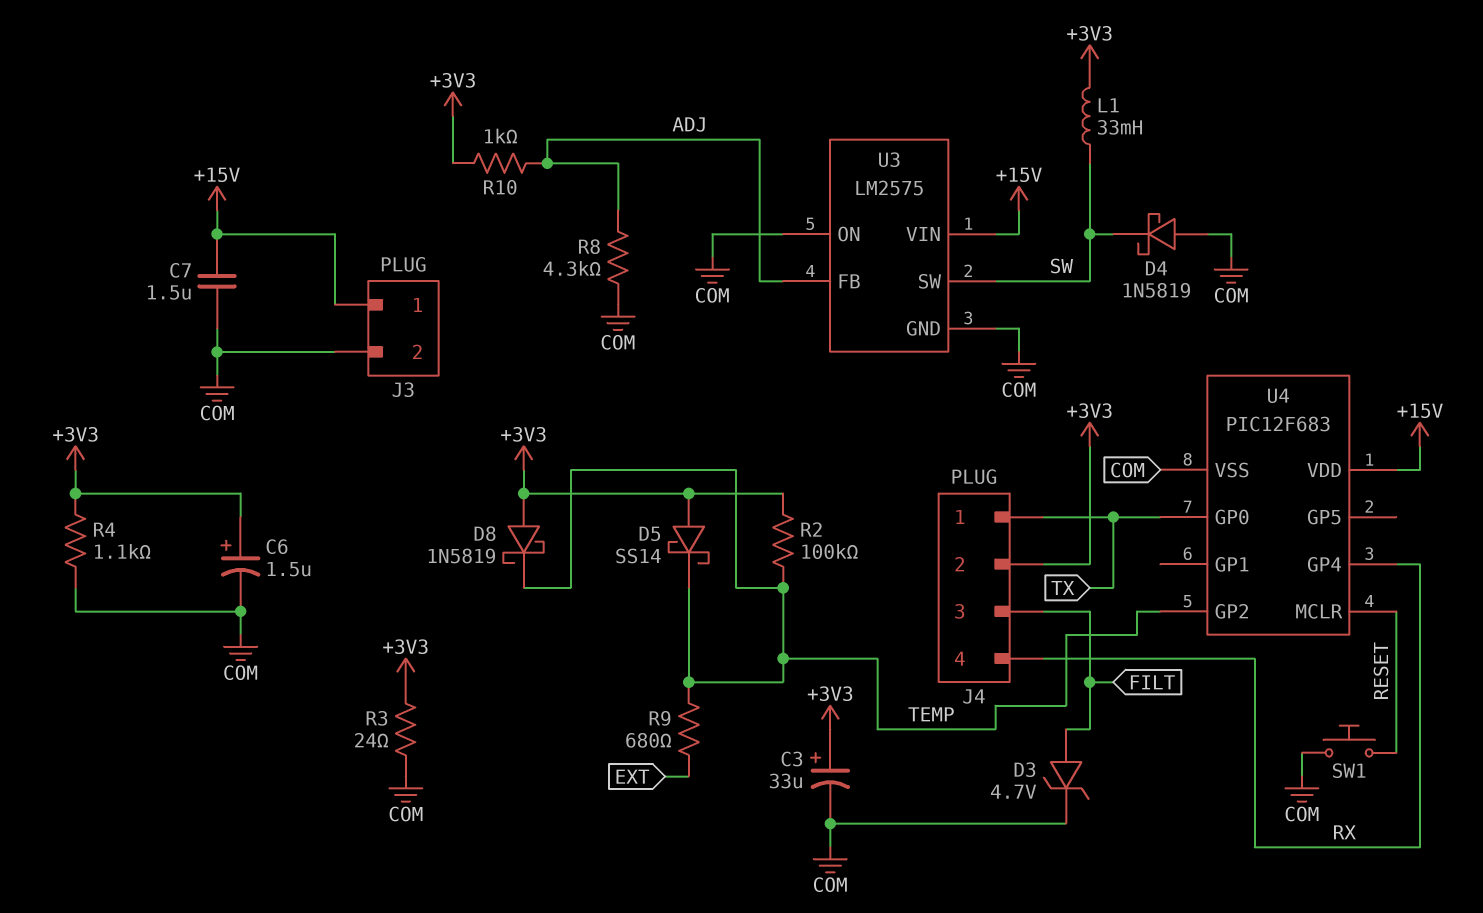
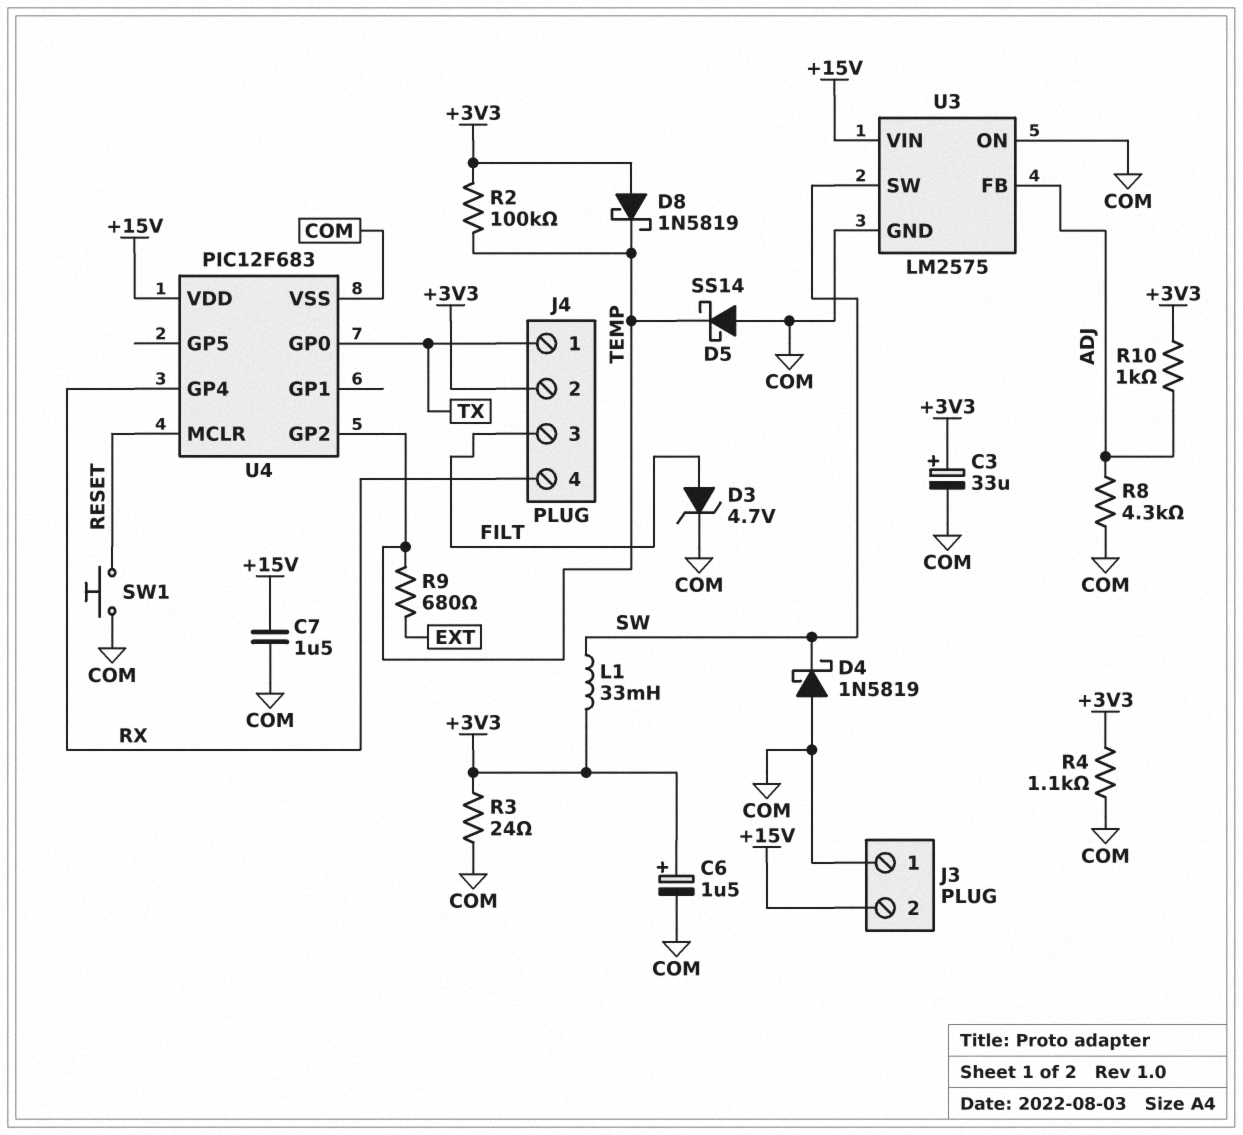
D5: schottky SS14 (A +3V3, K TEMP) -> schottky SS14 (A COM, K TEMP)
J3 pin 1: +15V -> COM
J3 pin 2: COM -> +15V

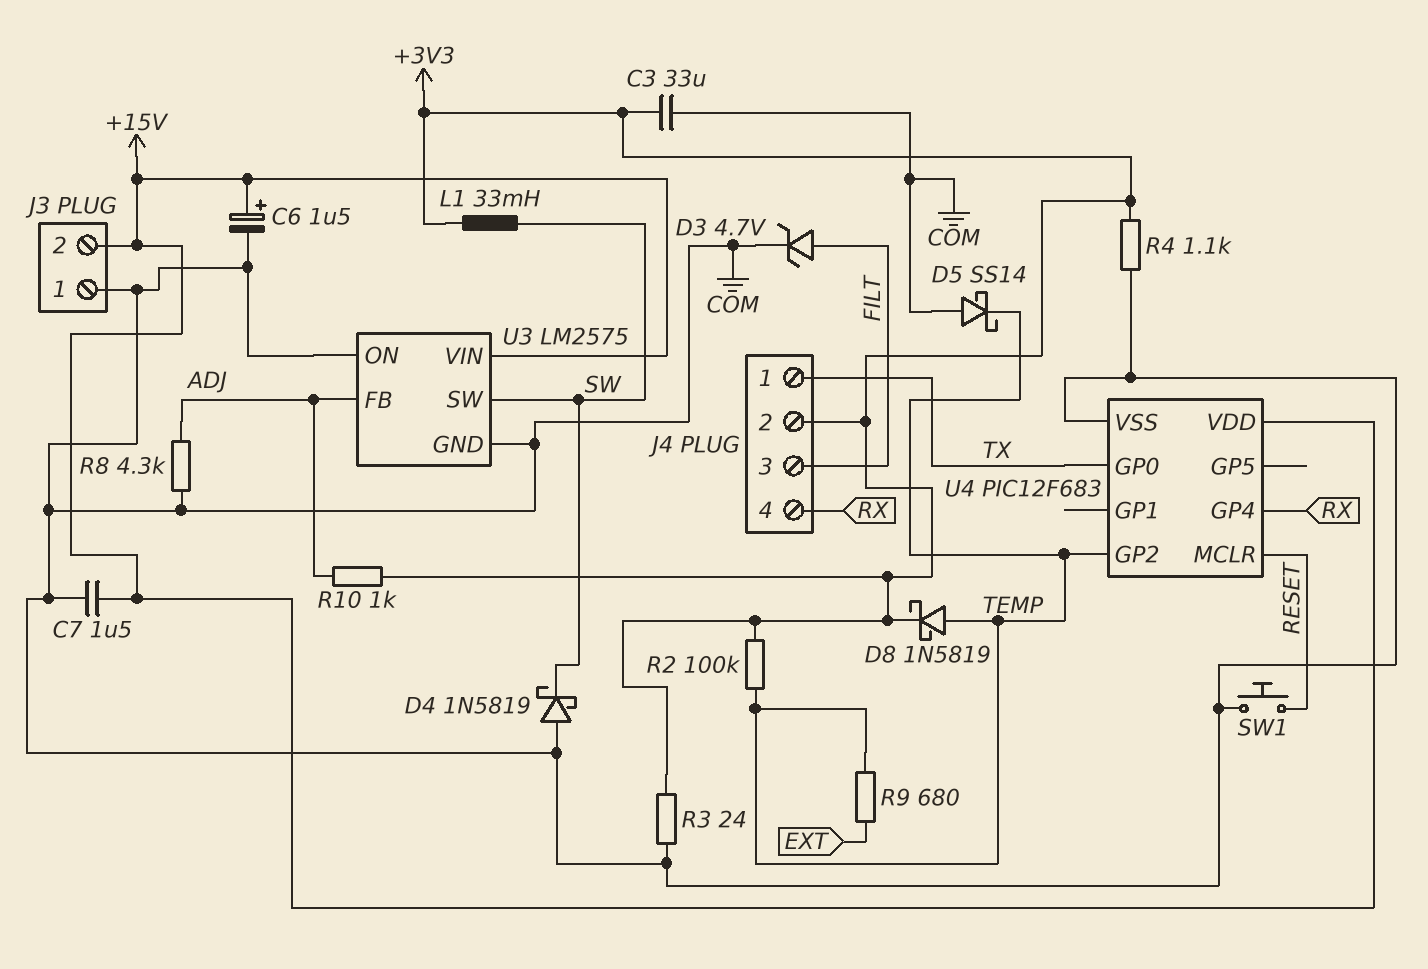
C3: 33uF (plus +3V3, minus COM) -> 33uF (+3V3, COM)
C6: 1.5uF (plus +3V3, minus COM) -> 1.5uF (plus +15V, minus COM)
D8: schottky 1N5819 (A +3V3, K TEMP) -> schottky 1N5819 (A TEMP, K +3V3)

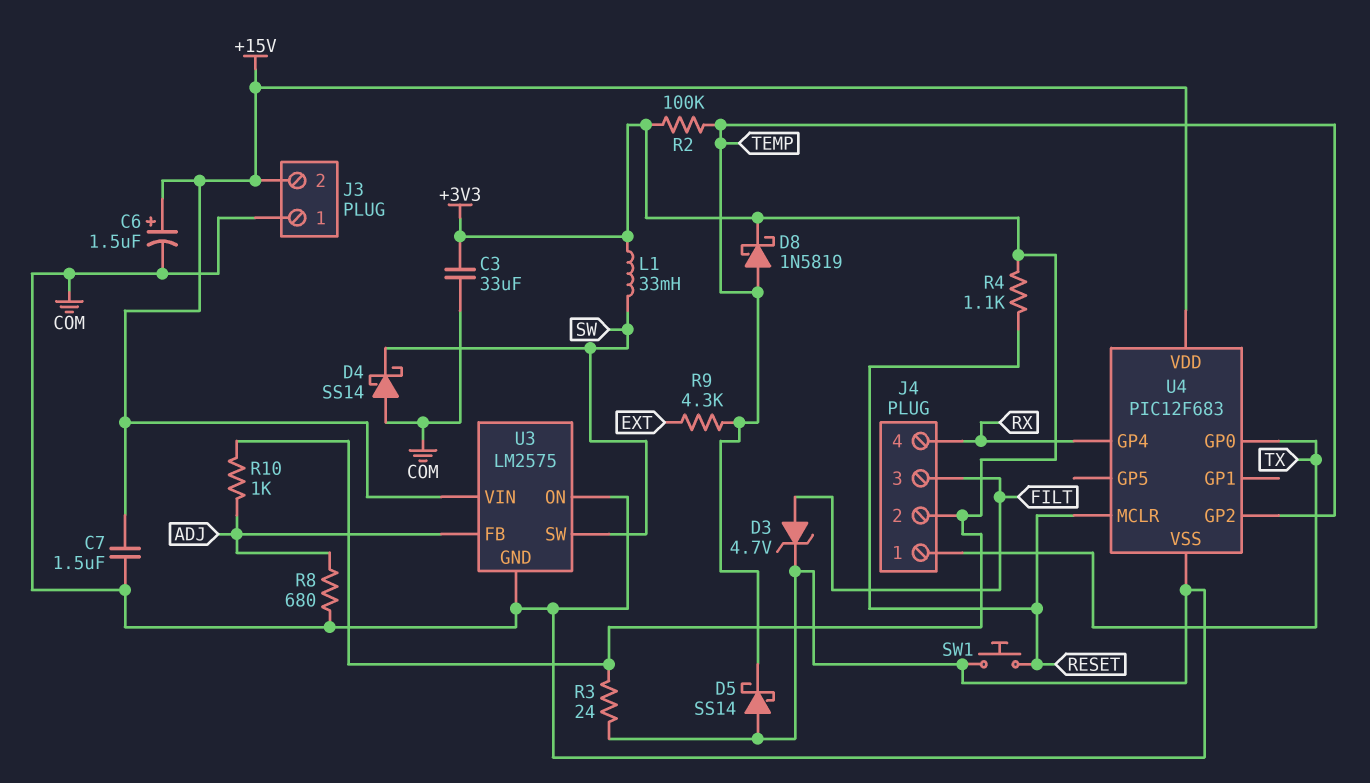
D4: schottky 1N5819 (A COM, K SW) -> schottky SS14 (A COM, K SW)
R4: 1.1k (+3V3, COM) -> 1.1k (+3V3, RESET)
R8: 4.3k (ADJ, COM) -> 680 (ADJ, COM)
R9: 680 (EXT, TEMP) -> 4.3k (EXT, TEMP)

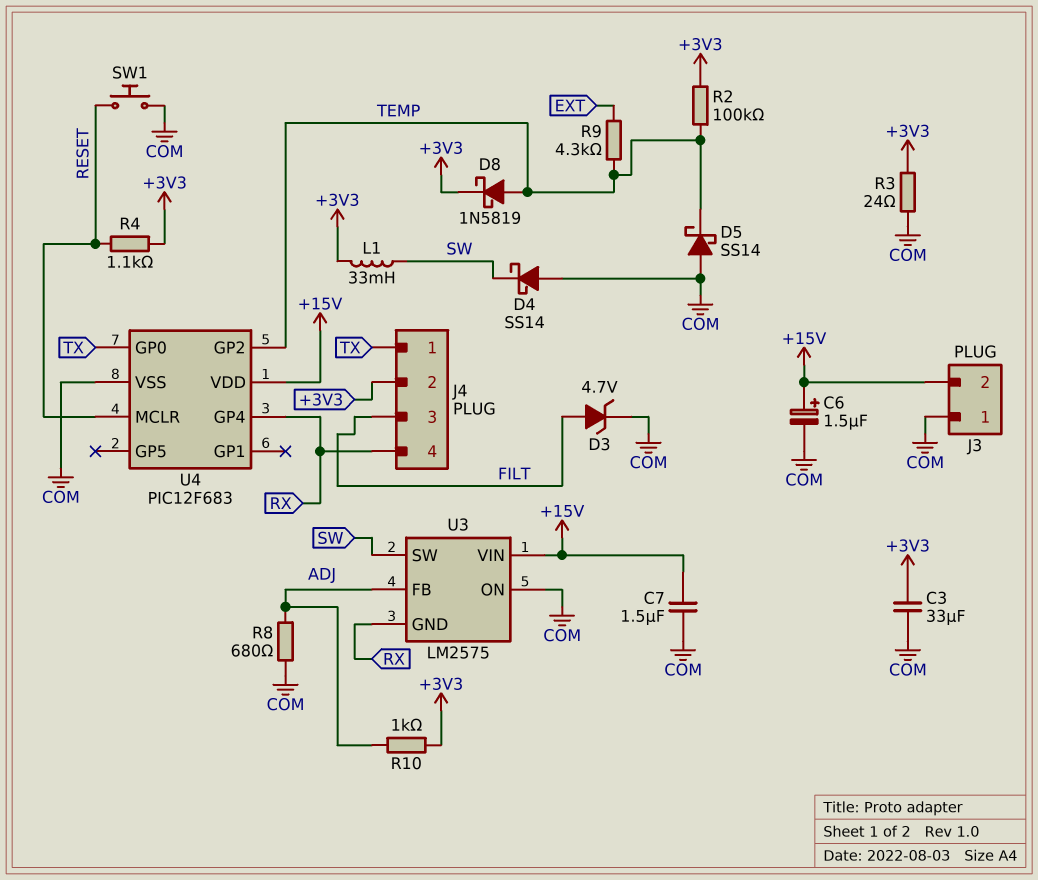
U3 pin GND: COM -> RX

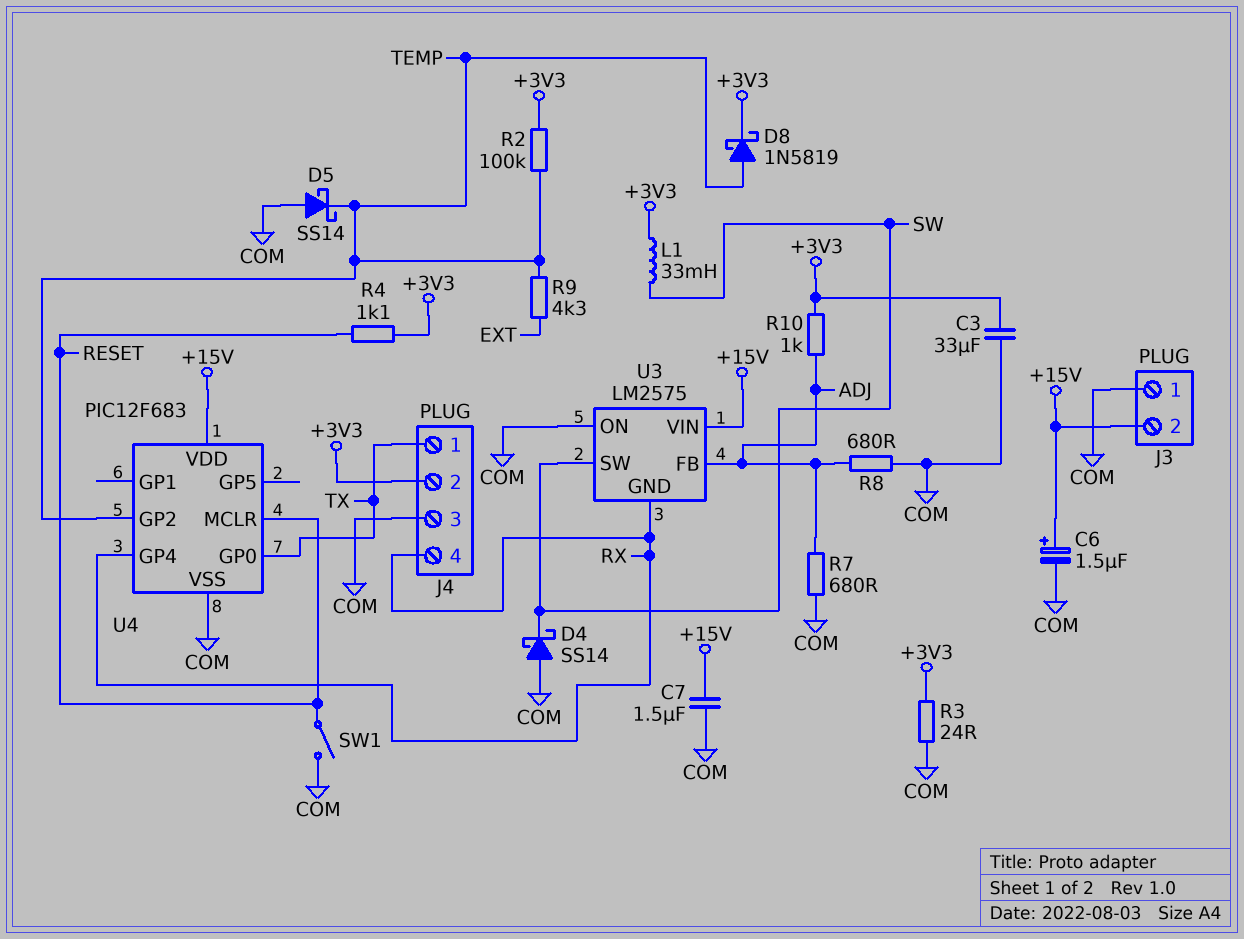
D3: zener 4.7V (A FILT, K COM) -> none
J4 pin 3: FILT -> COM
R7: none -> 680 (ADJ, COM)
SW1: button (COM, RESET) -> switch (COM, RESET)

